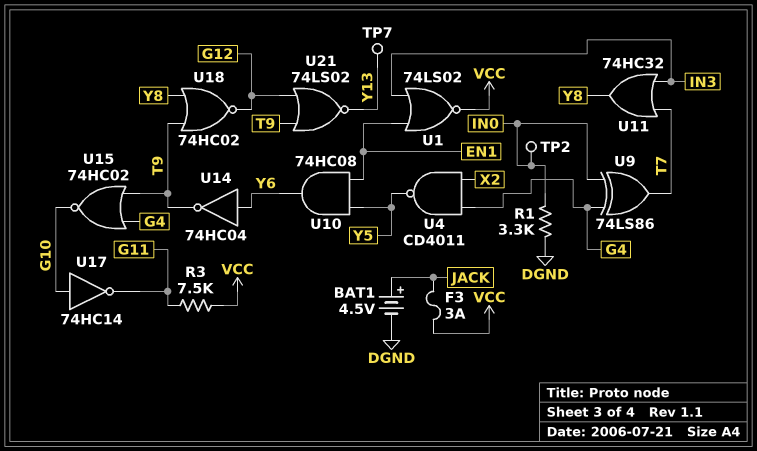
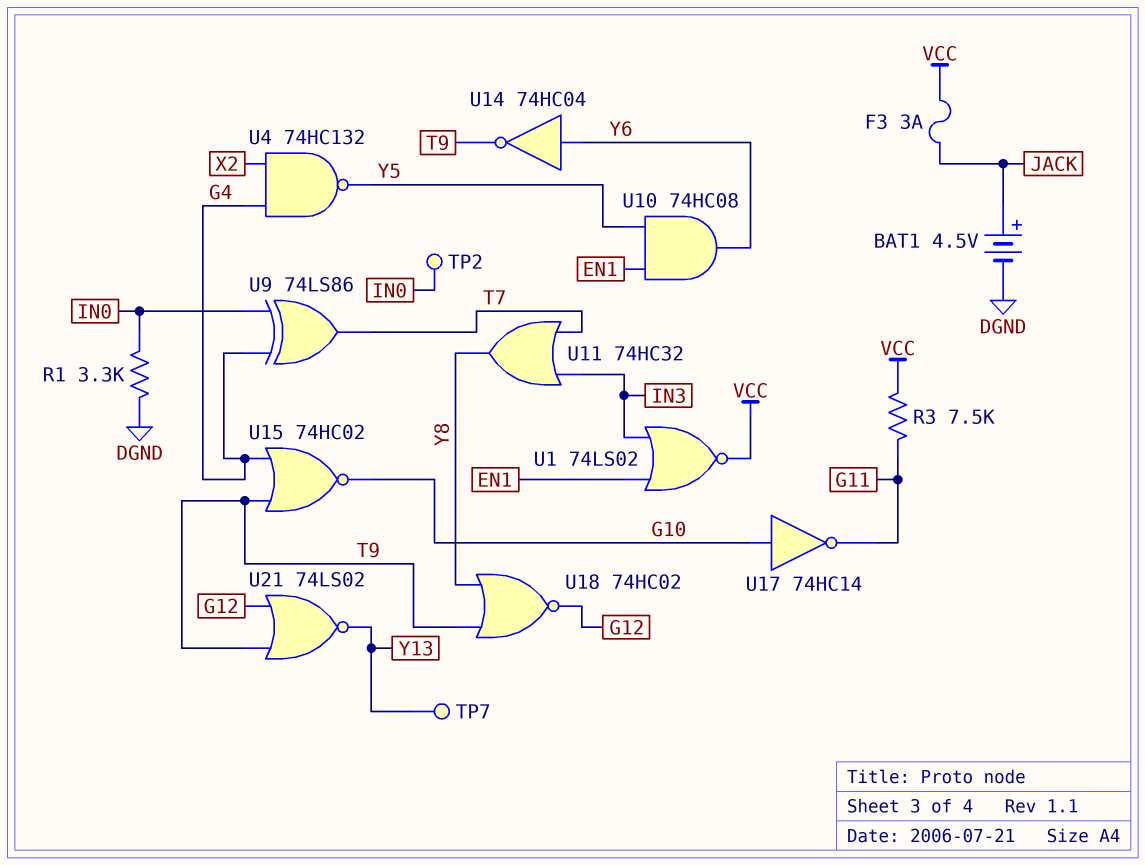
U4: NAND CD4011 (in G4, in X2, out Y5) -> NAND 74HC132 (in G4, in X2, out Y5)

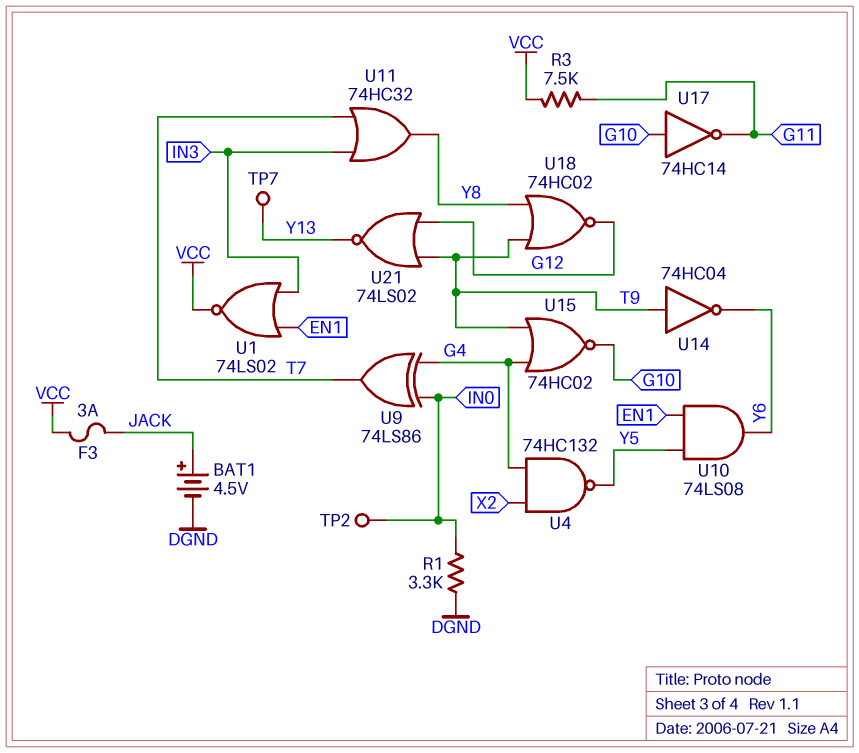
U10: AND 74HC08 (in EN1, in Y5, out Y6) -> AND 74LS08 (in EN1, in Y5, out Y6)
U14: NOT 74HC04 (in Y6, out T9) -> NOT 74HC04 (in T9, out Y6)

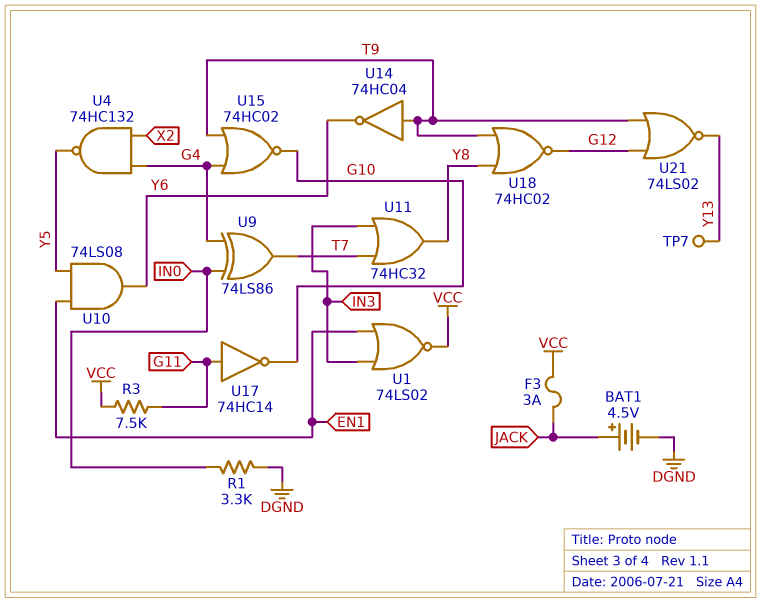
TP2: test point (IN0) -> none
U17: NOT 74HC14 (in G10, out G11) -> NOT 74HC14 (in G11, out G10)

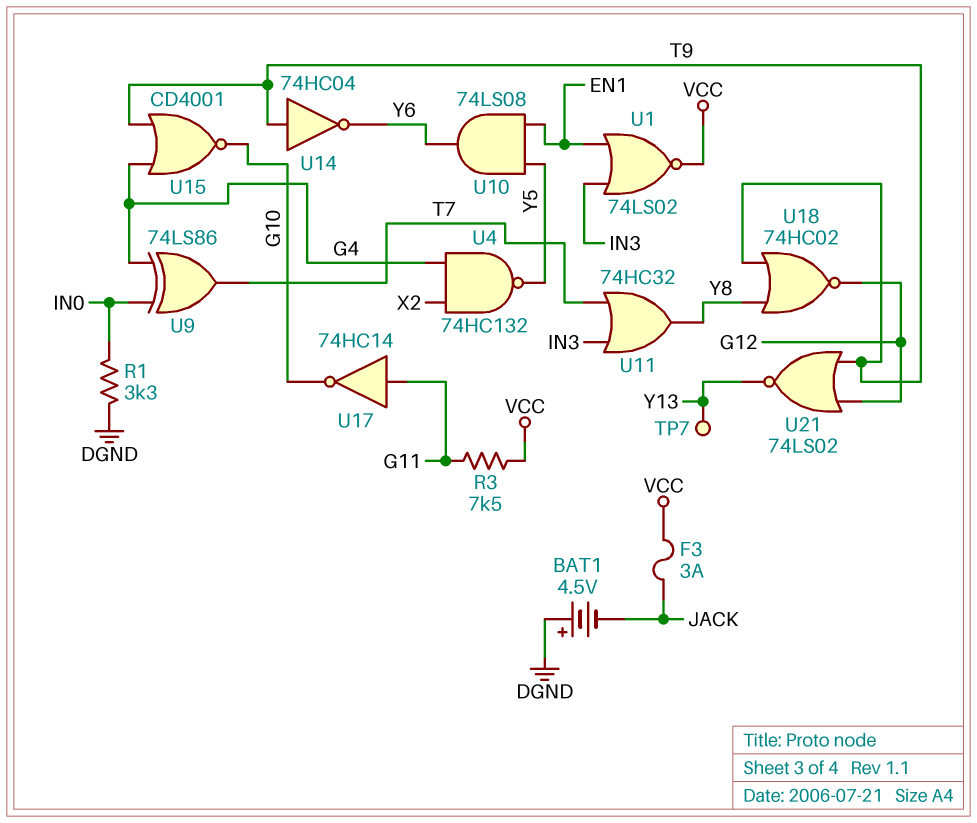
BAT1: 4.5V (plus JACK, minus DGND) -> 4.5V (plus DGND, minus JACK)
U15: NOR 74HC02 (in G4, in T9, out G10) -> NOR CD4001 (in G4, in T9, out G10)

